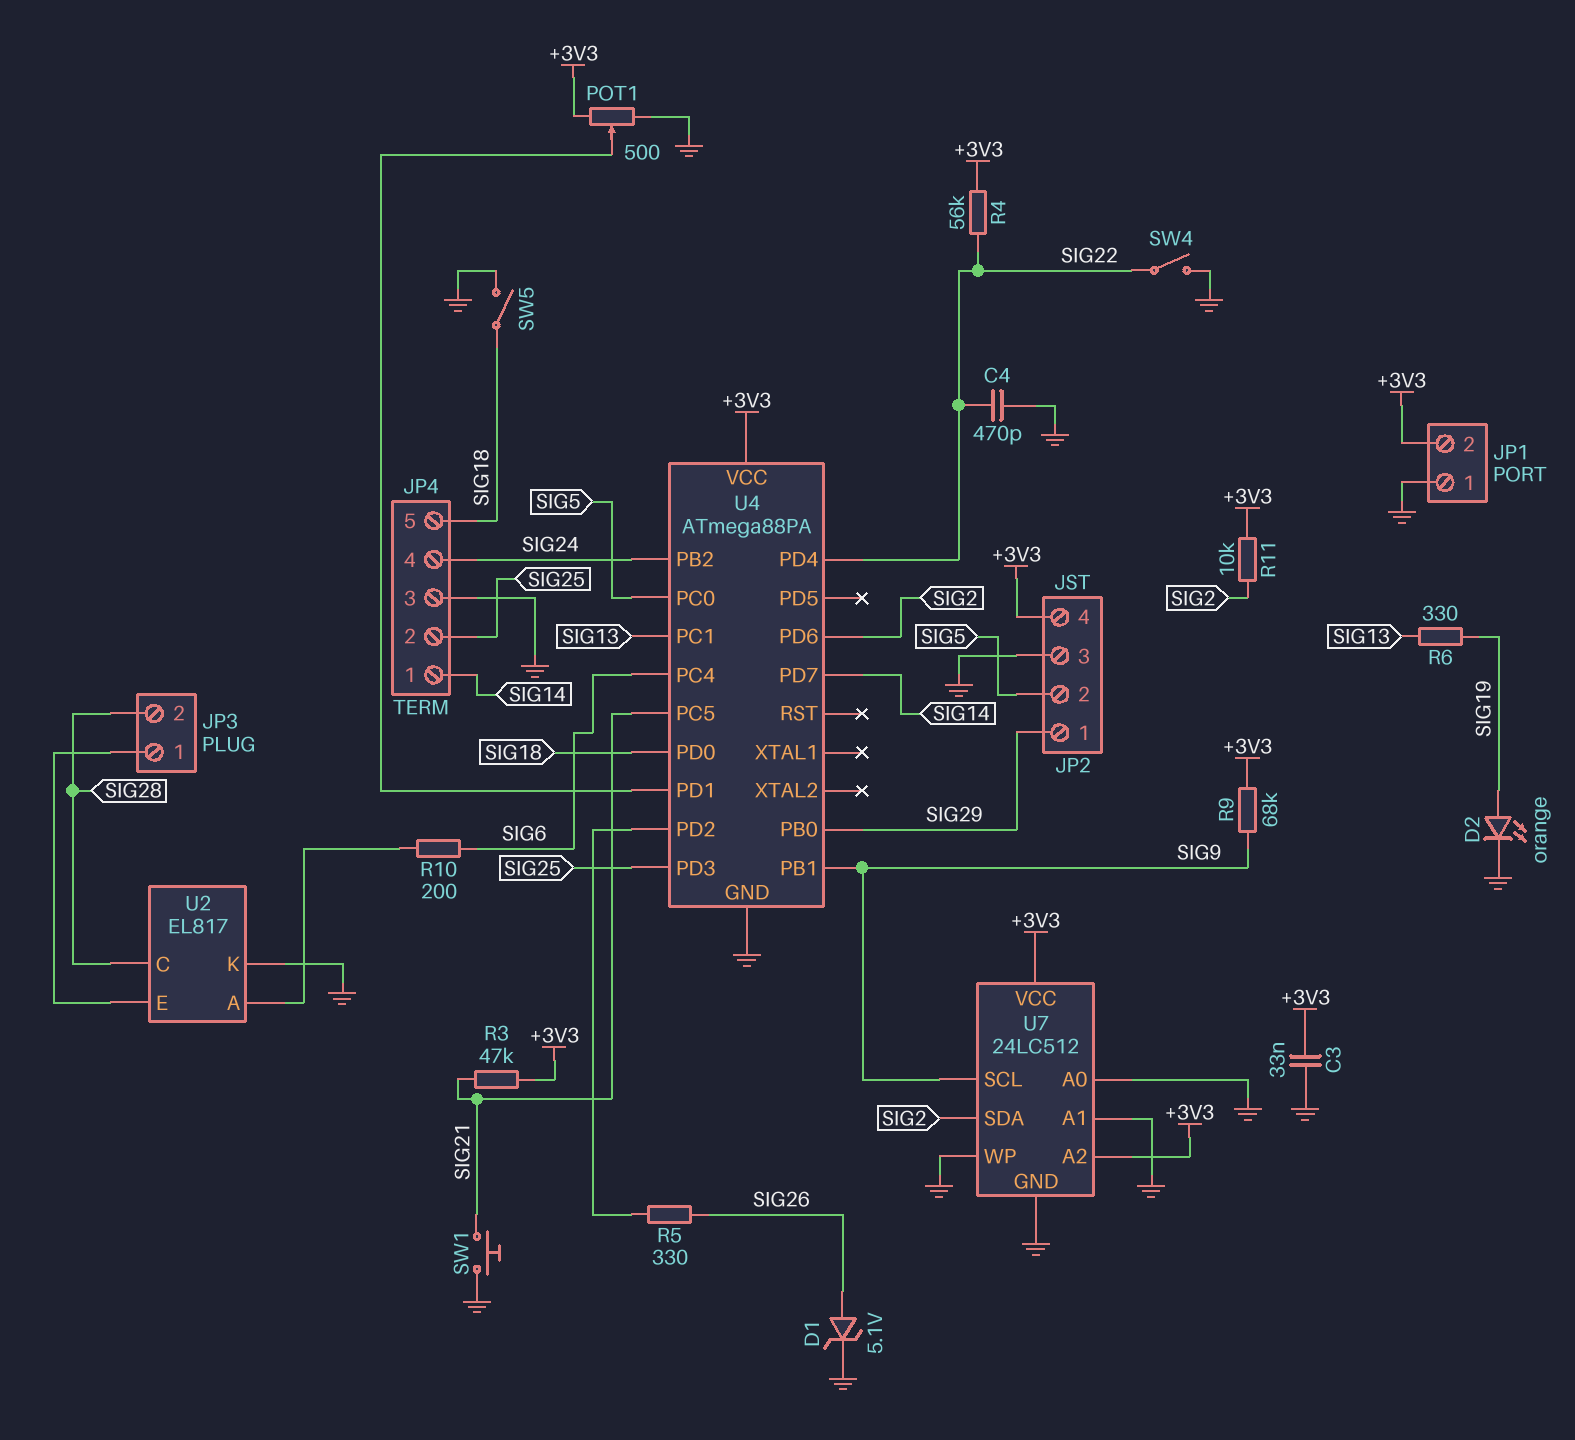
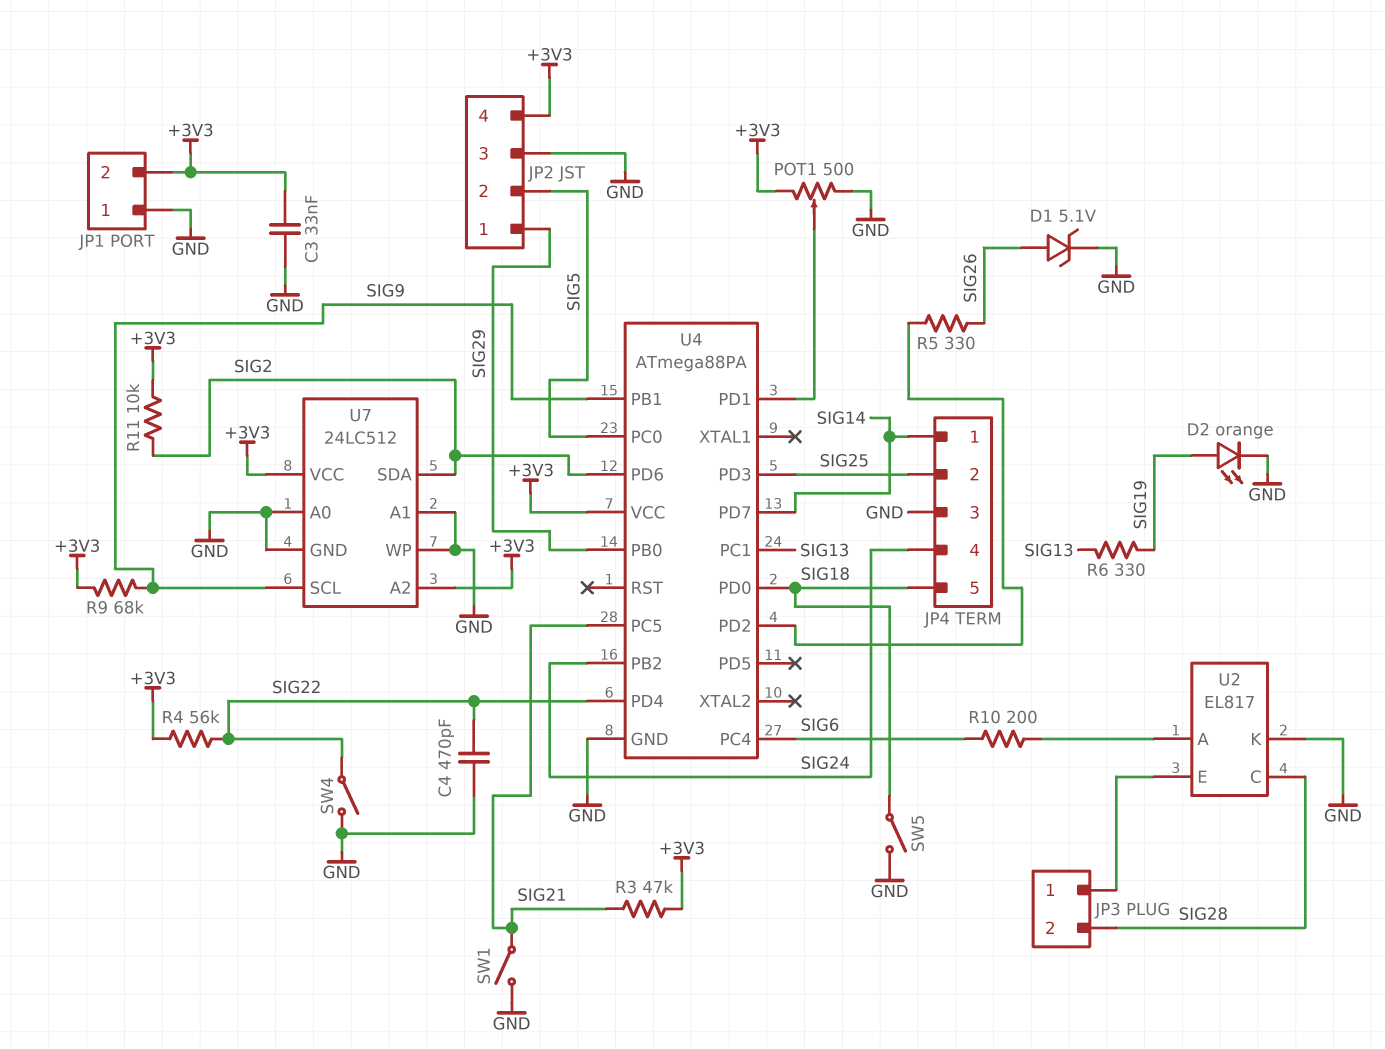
SW1: button (GND, SIG21) -> switch (GND, SIG21)

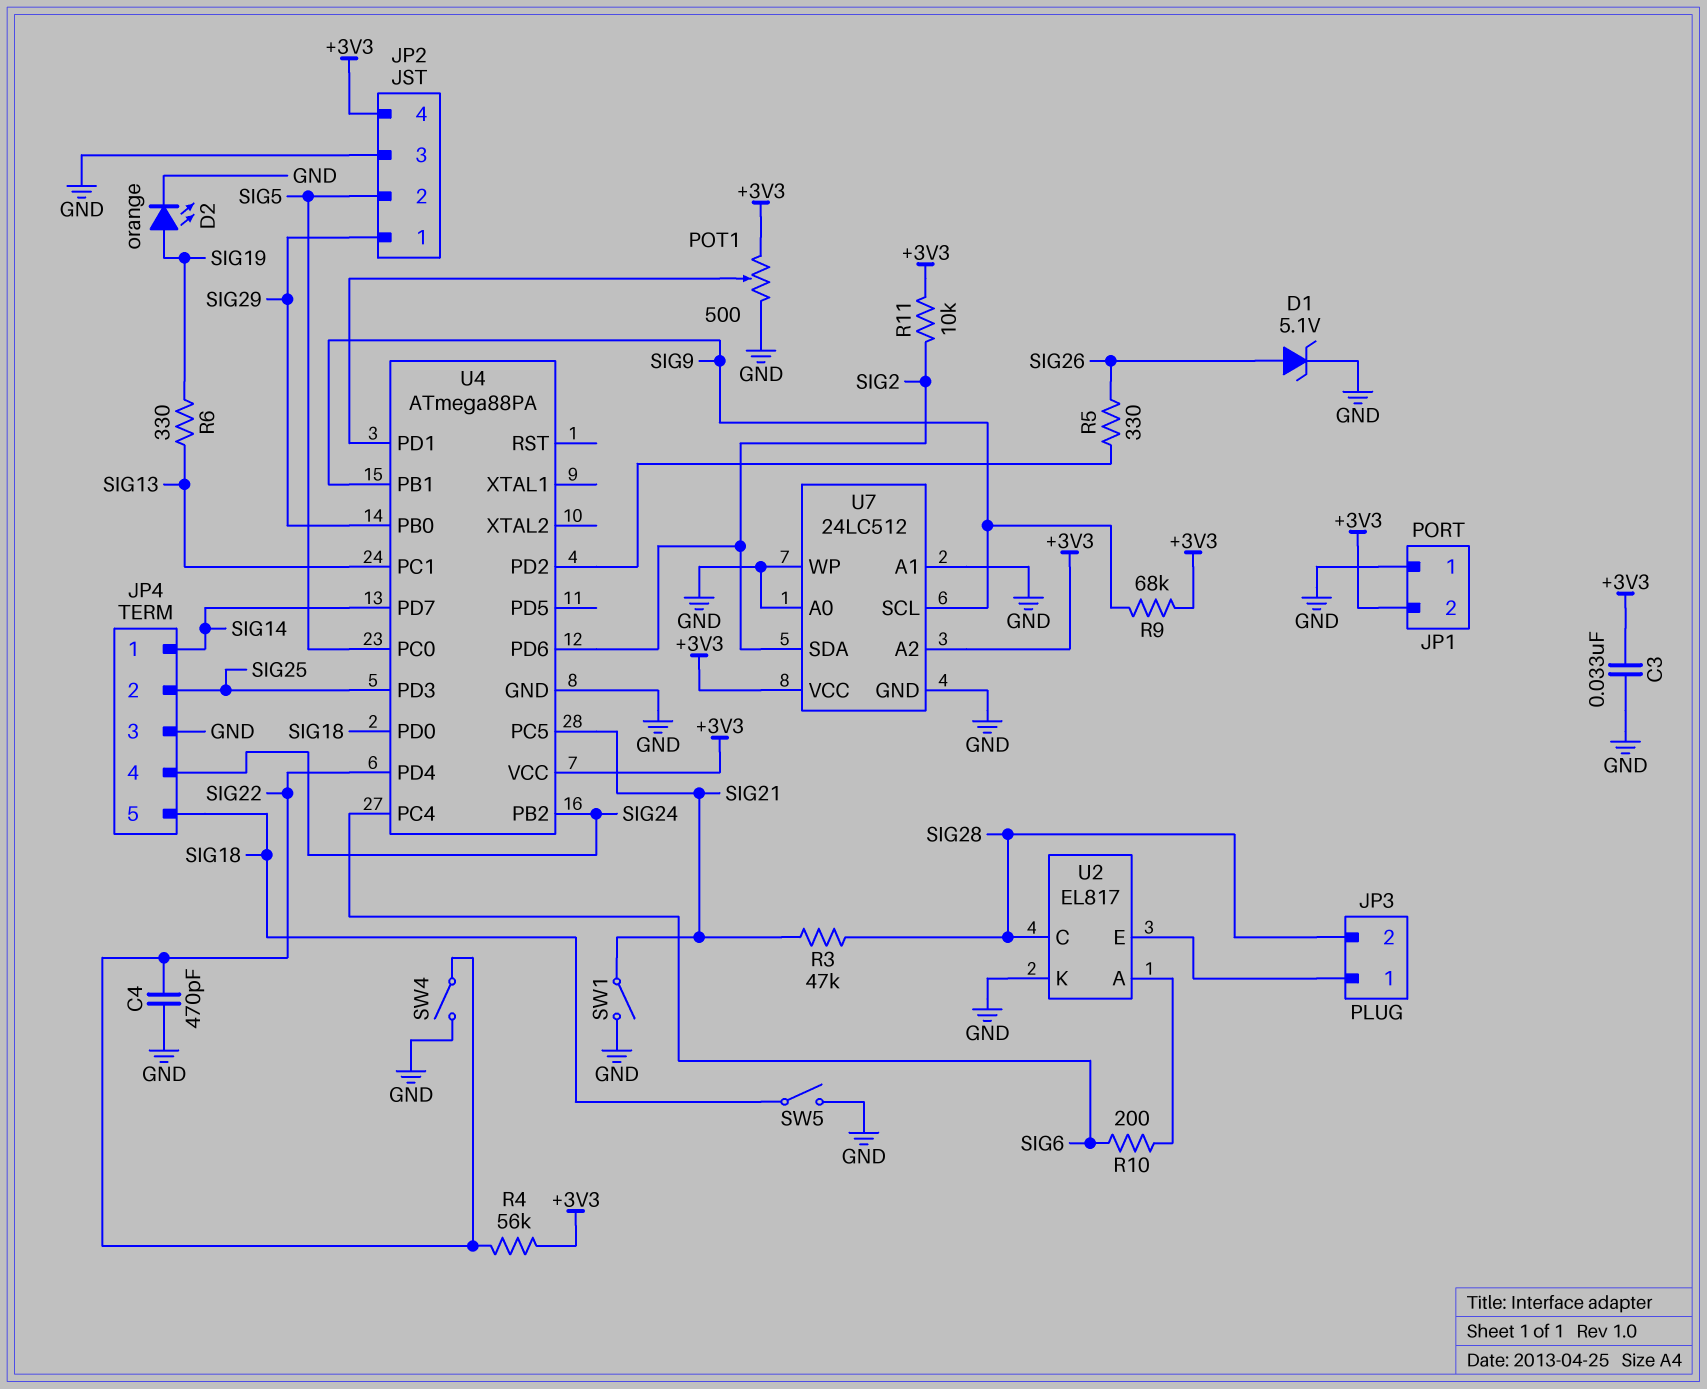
R3: 47k (+3V3, SIG21) -> 47k (SIG21, SIG28)

